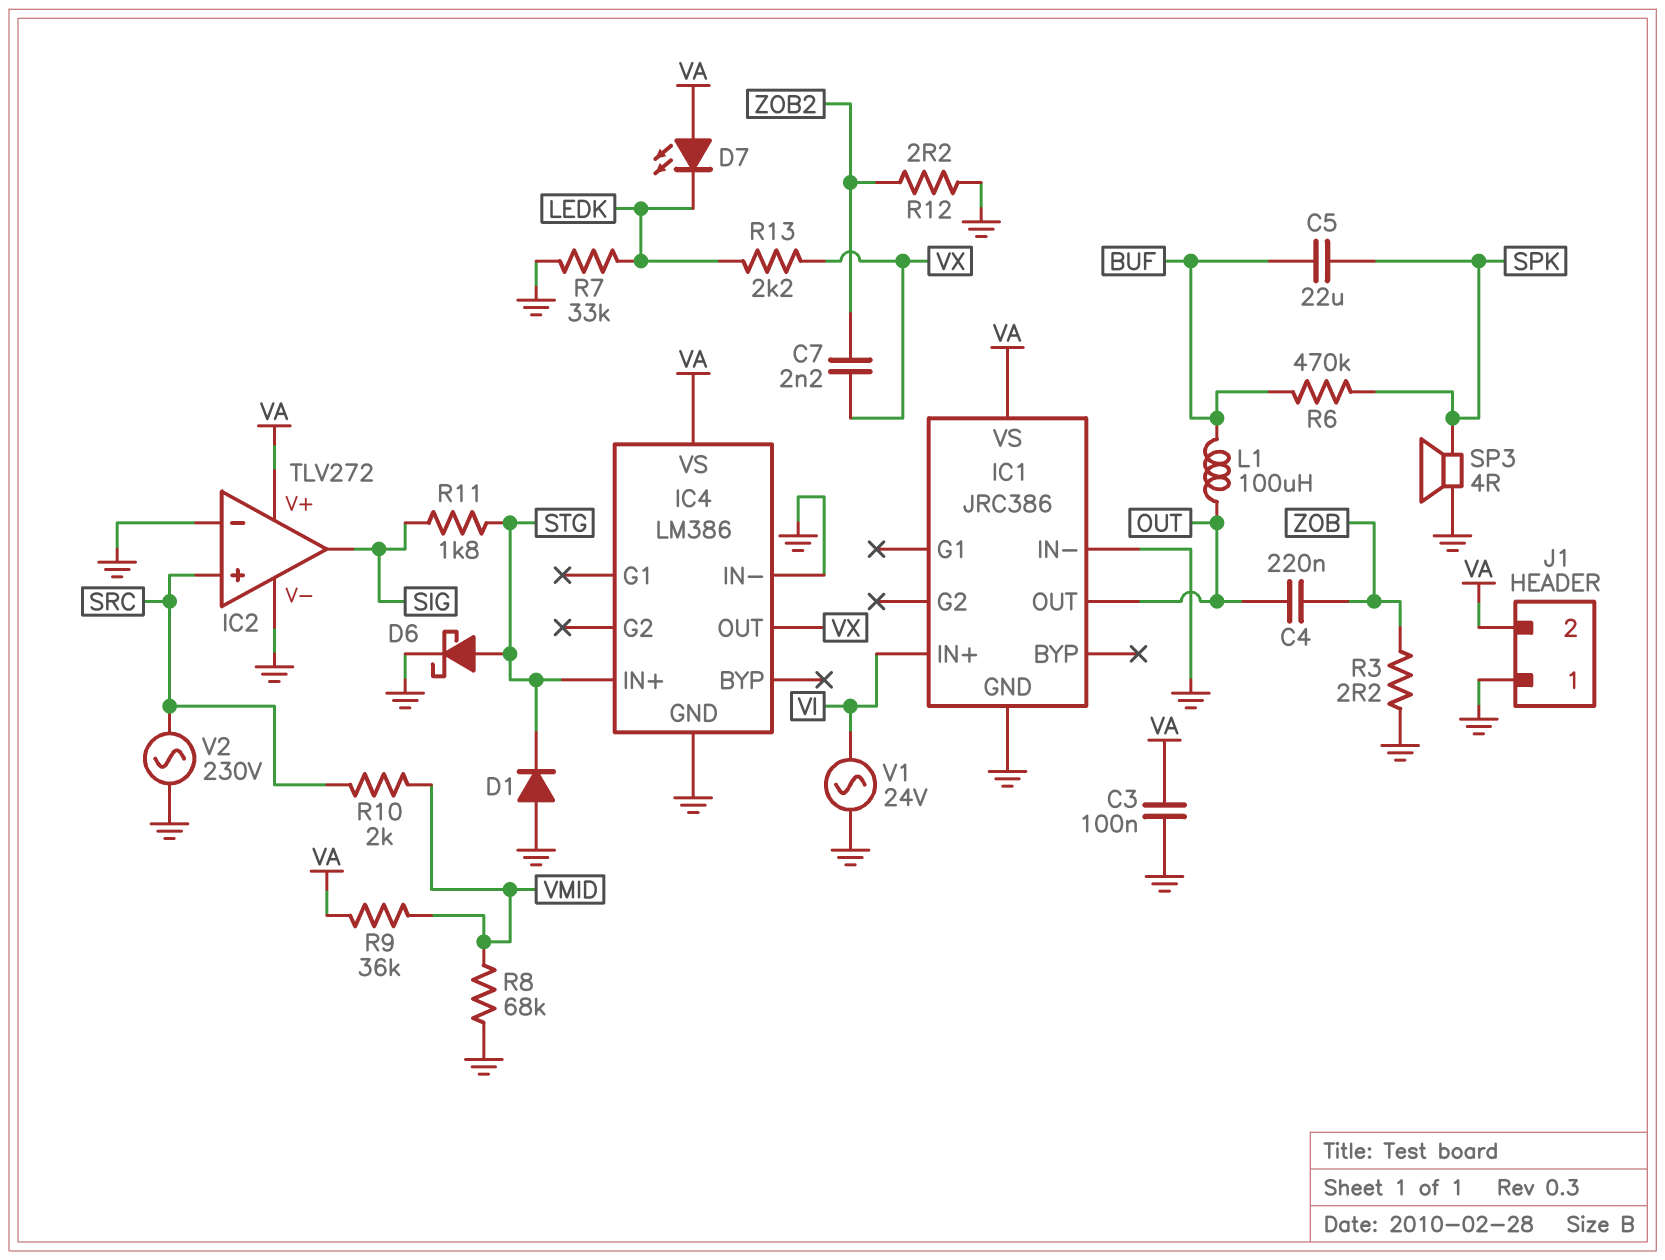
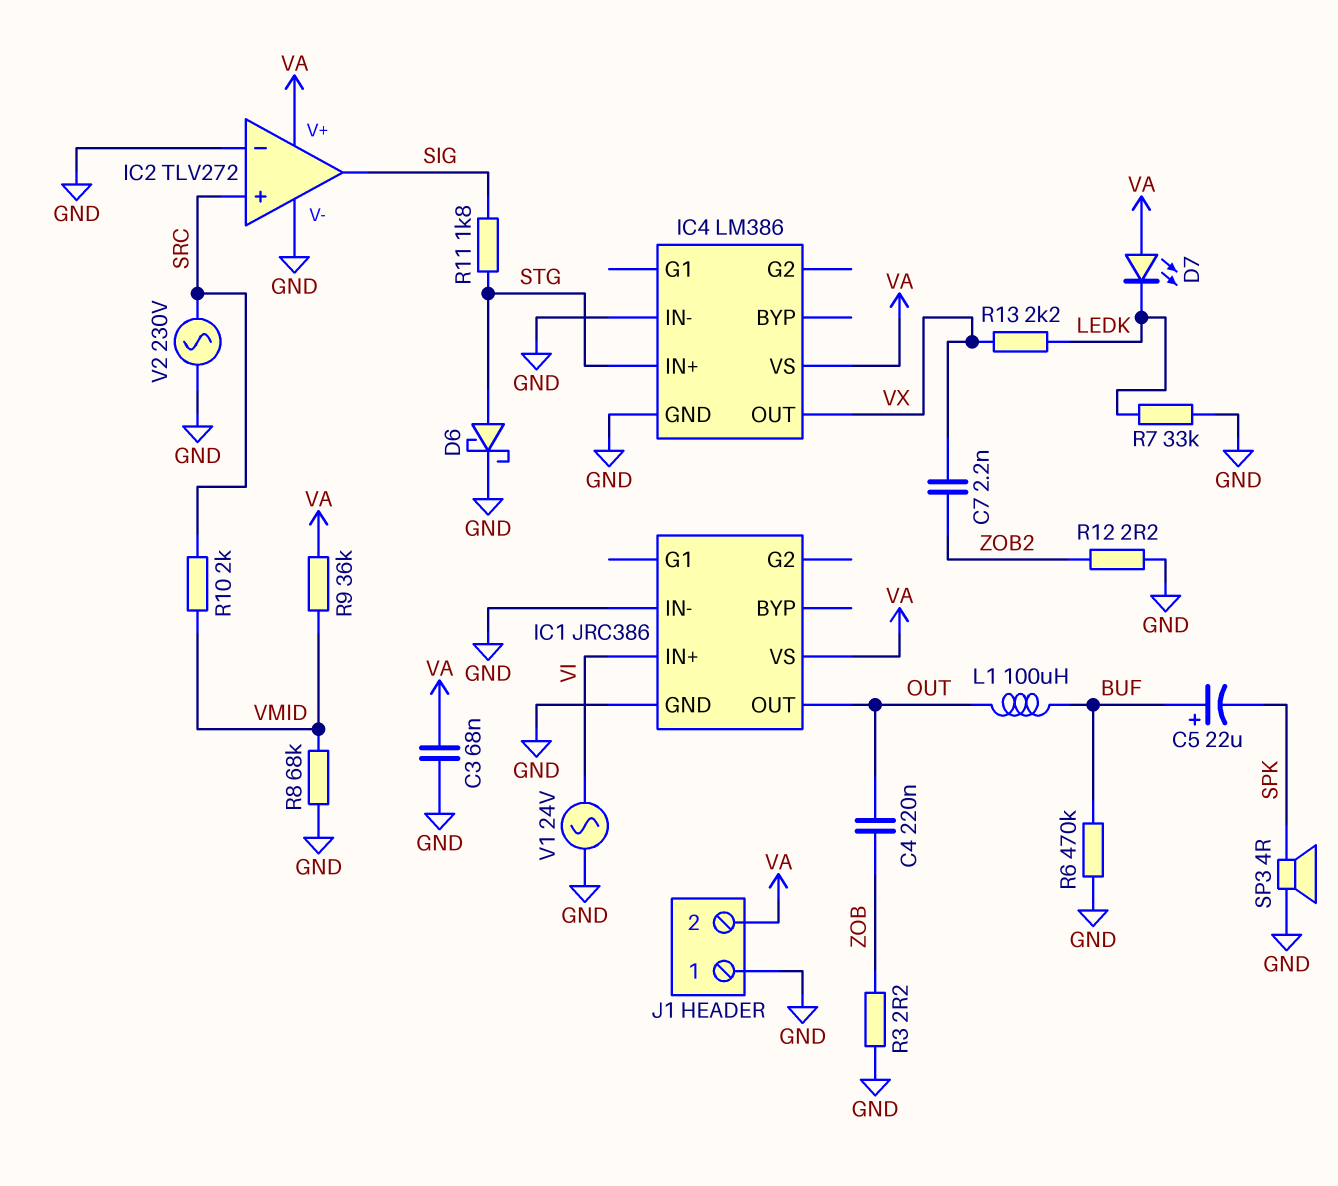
C3: 100nF (GND, VA) -> 68nF (GND, VA)
C5: 22uF (BUF, SPK) -> 22uF (plus BUF, minus SPK)
D1: diode (A GND, K STG) -> none
R6: 470k (BUF, SPK) -> 470k (BUF, GND)

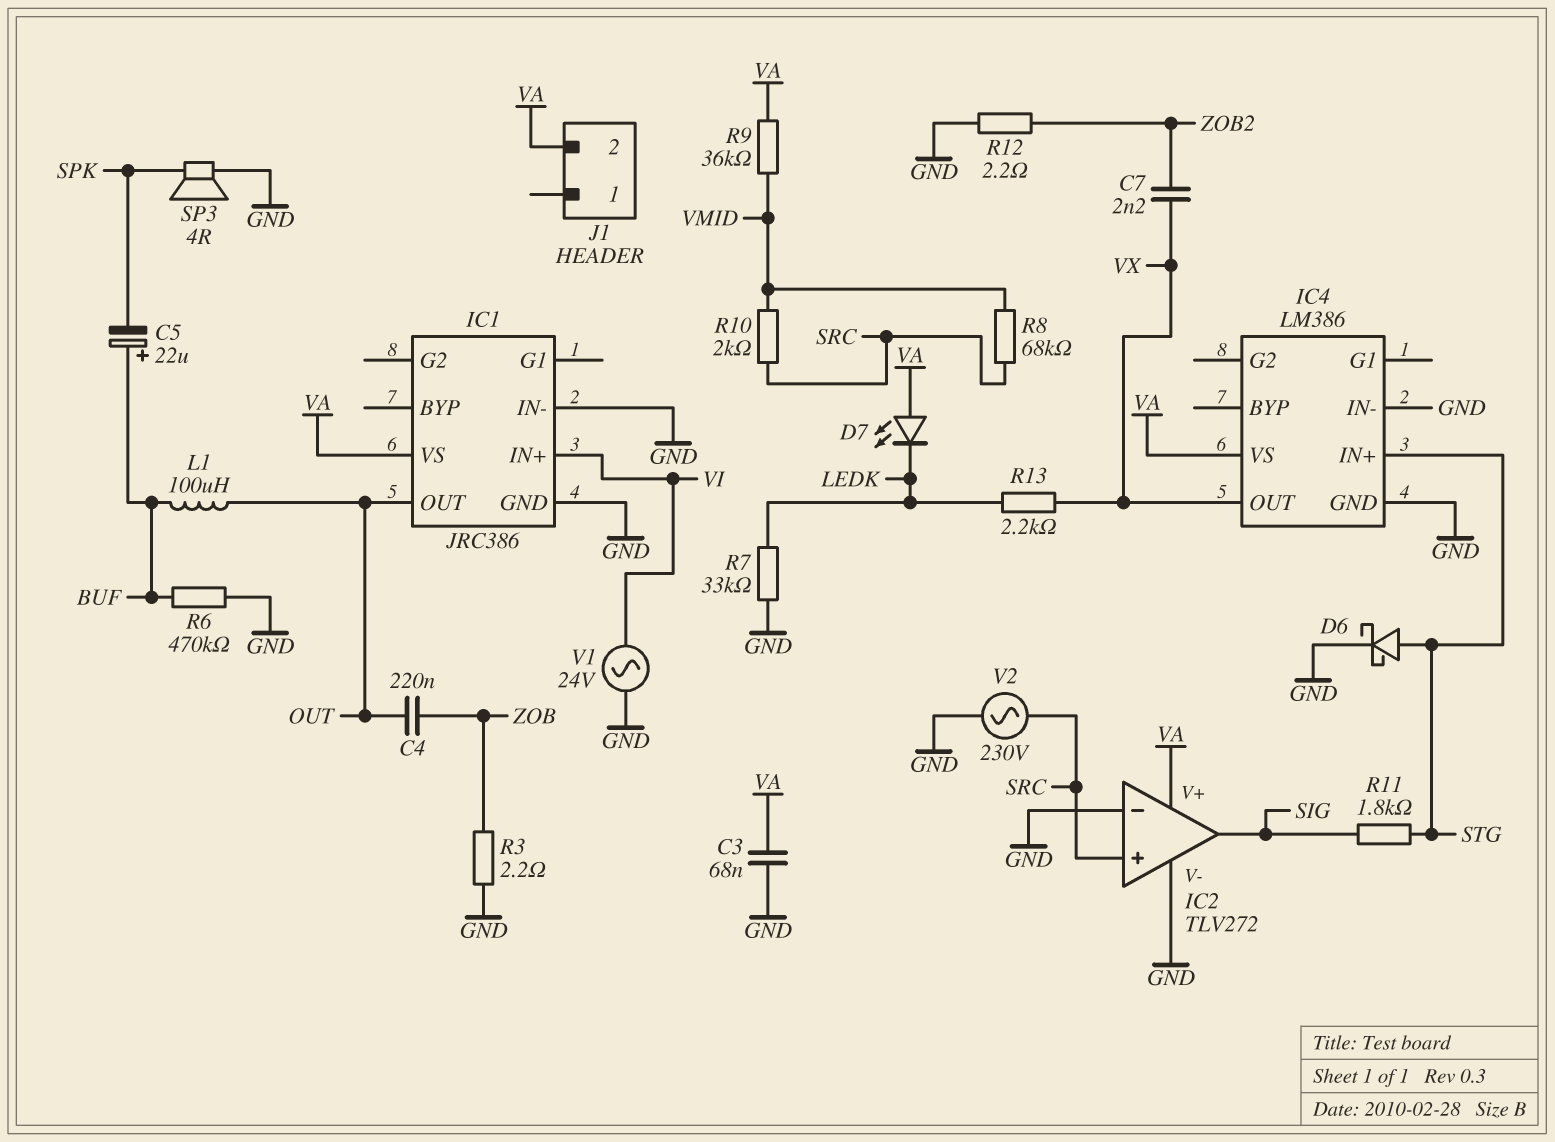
J1 pin 1: GND -> none
R8: 68k (GND, VMID) -> 68k (SRC, VMID)

